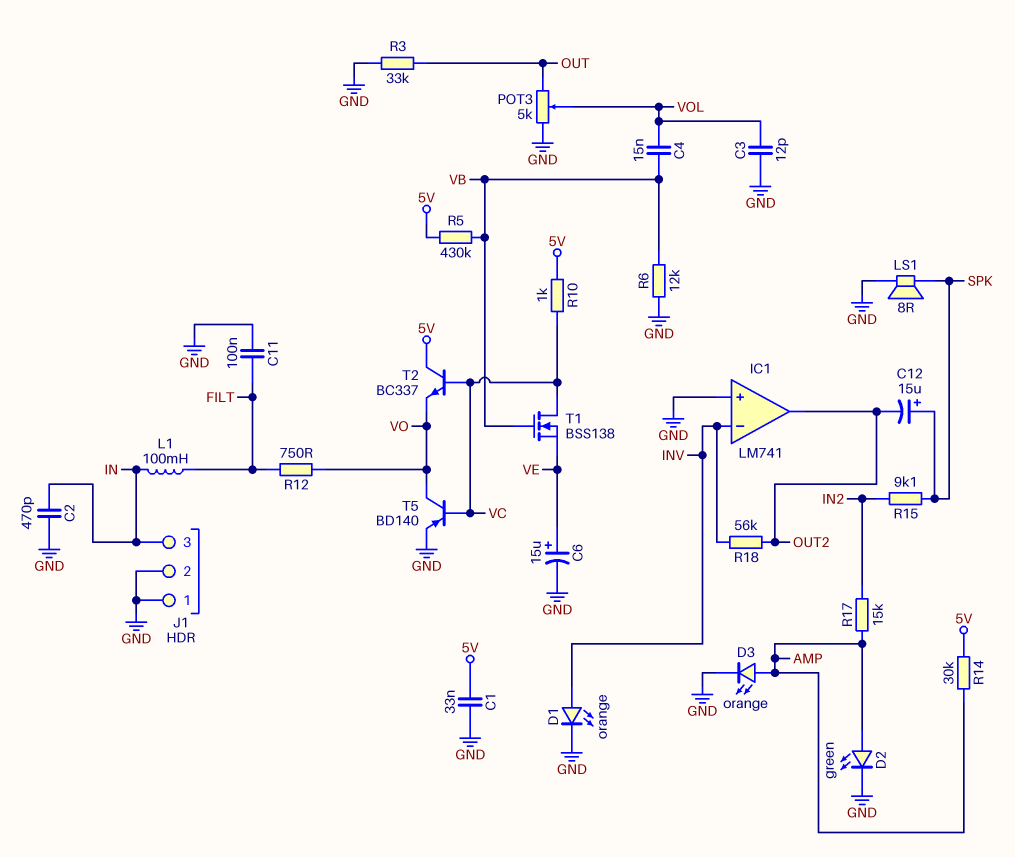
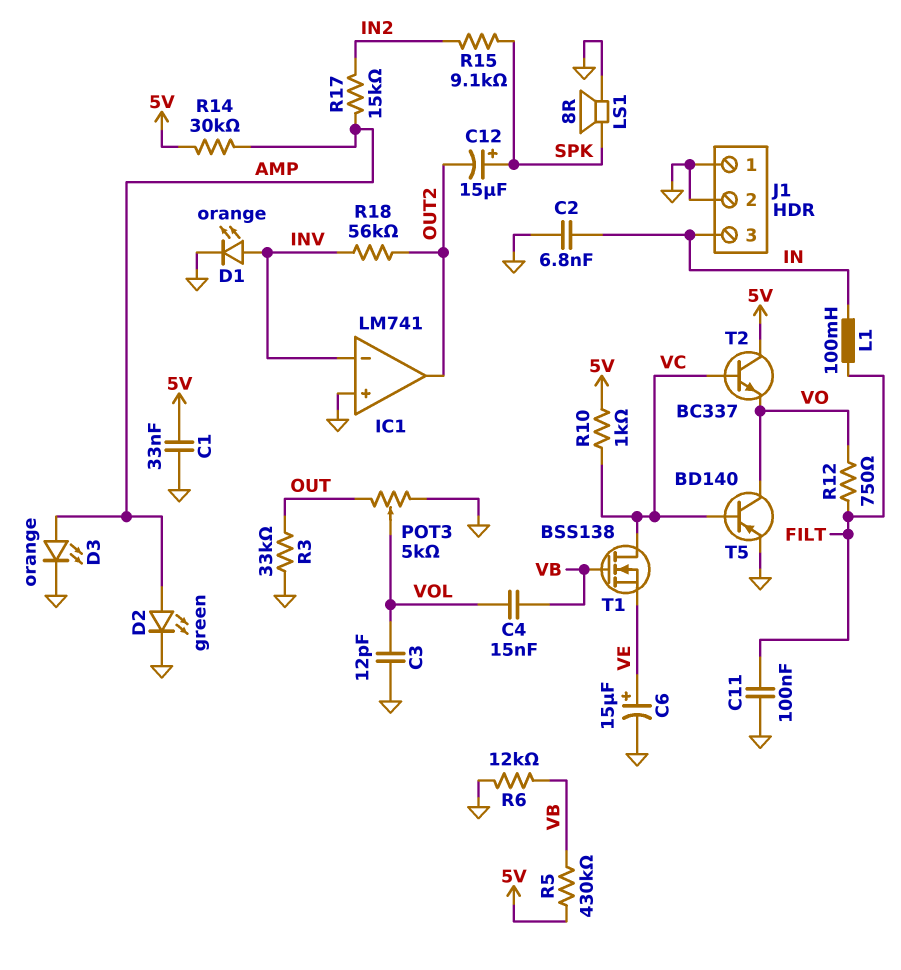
C2: 470pF (GND, IN) -> 6.8nF (GND, IN)

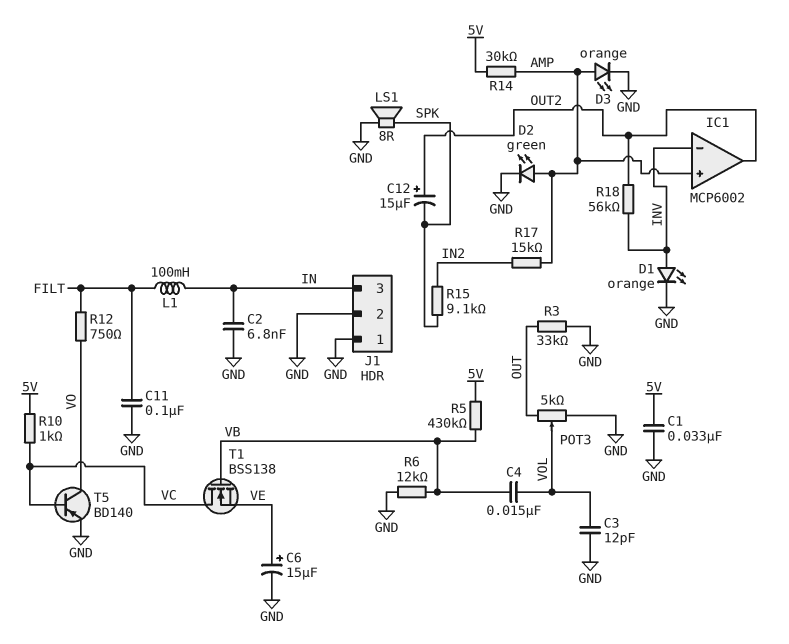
C12: 15uF (plus SPK, minus OUT2) -> 15uF (plus OUT2, minus SPK)
IC1: LM741 -> MCP6002
IC1 pin in+: GND -> AMP
T2: NPN BC337 (B VC, C 5V, E VO) -> none

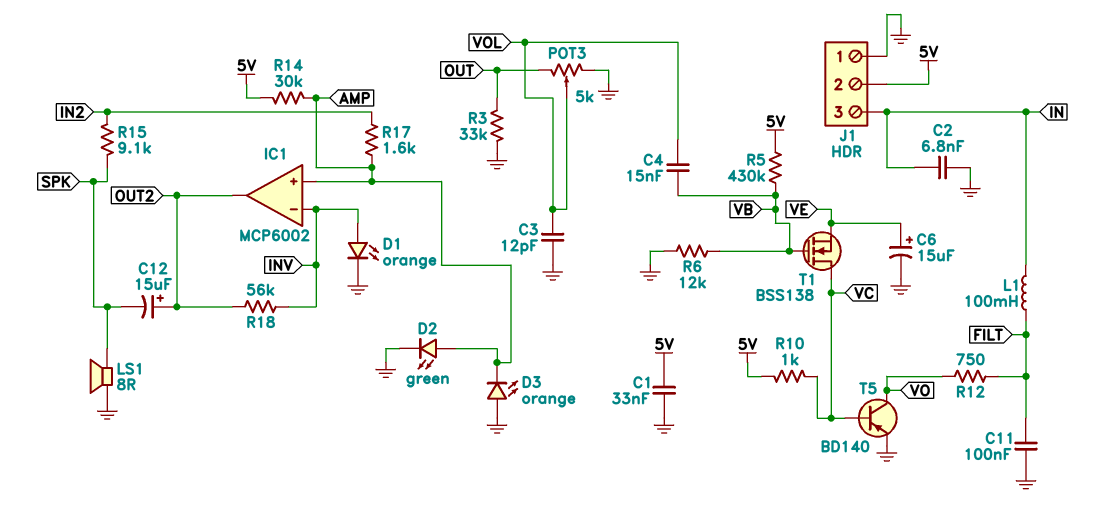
D3: LED orange (A AMP, K GND) -> LED orange (A GND, K AMP)
J1 pin 2: GND -> 5V
R17: 15k (AMP, IN2) -> 1.6k (AMP, IN2)

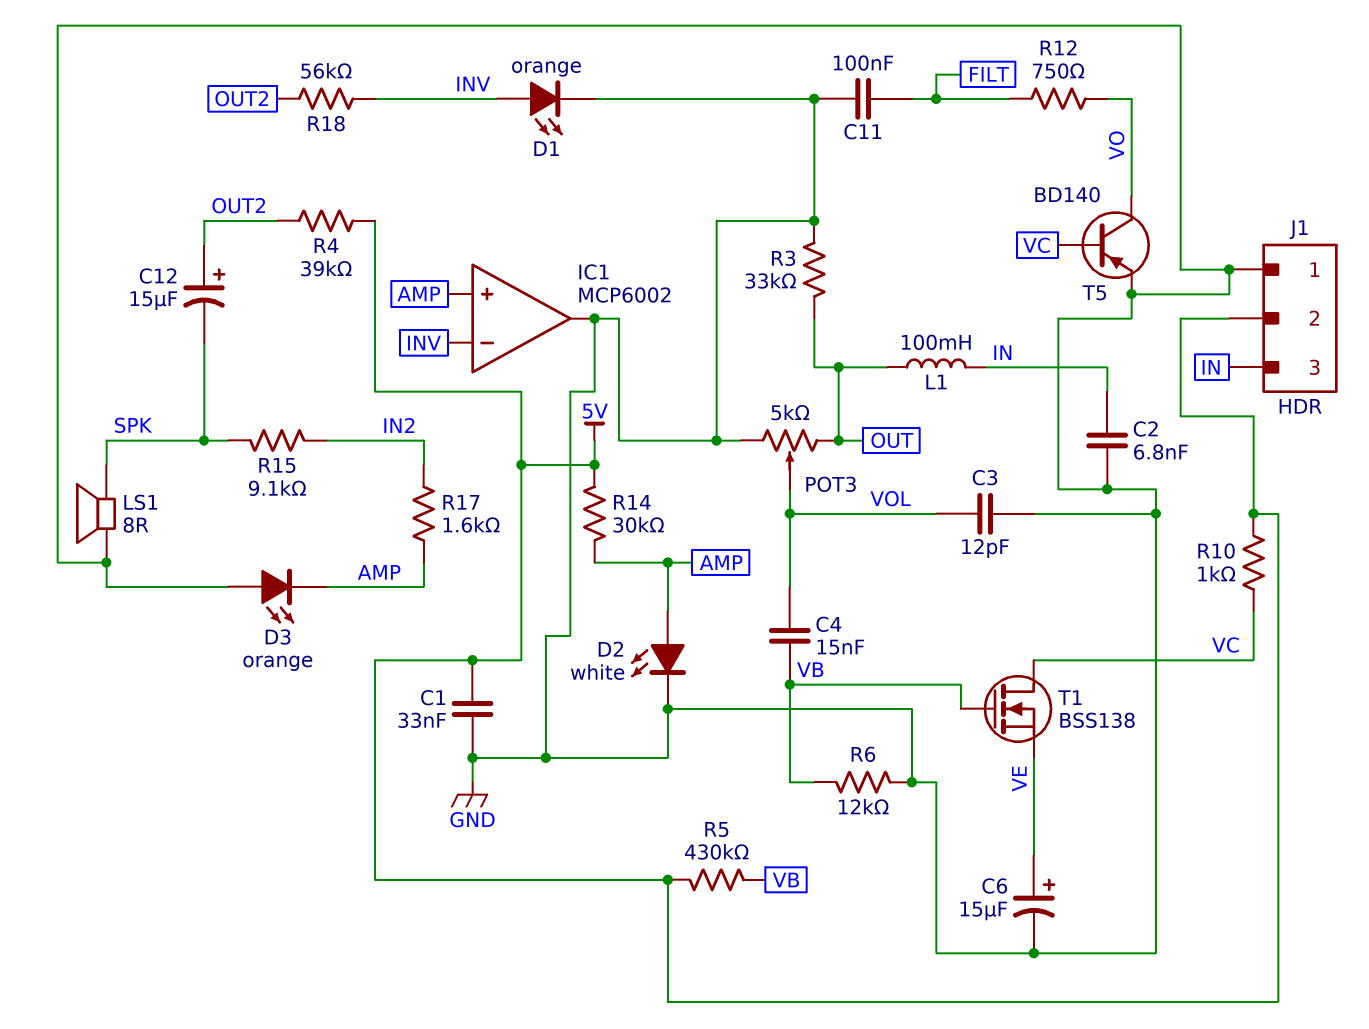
D2: LED green (A AMP, K GND) -> LED white (A AMP, K GND)
IC1 pin out: OUT2 -> GND
L1: 100mH (FILT, IN) -> 100mH (IN, OUT)
R4: none -> 39k (5V, OUT2)

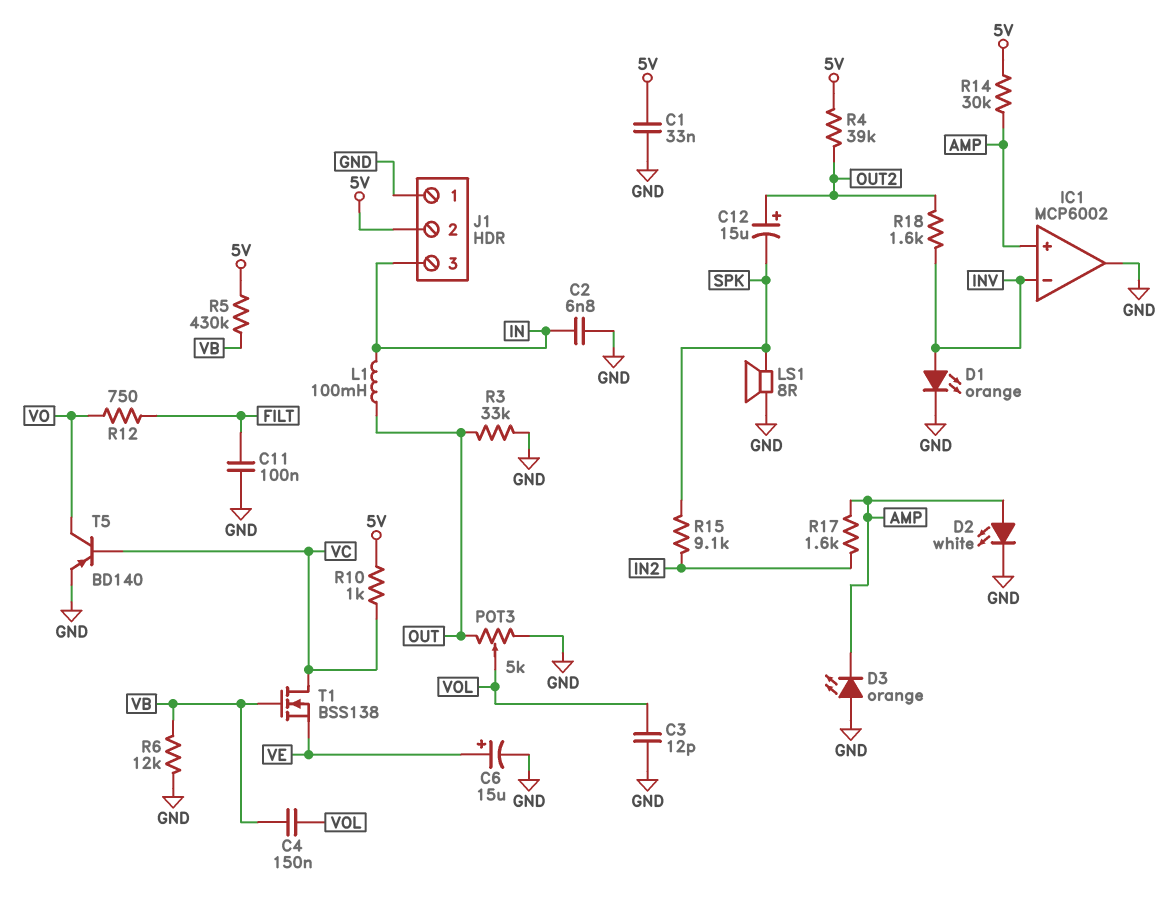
C4: 15nF (VB, VOL) -> 150nF (VB, VOL)
R18: 56k (INV, OUT2) -> 1.6k (INV, OUT2)

